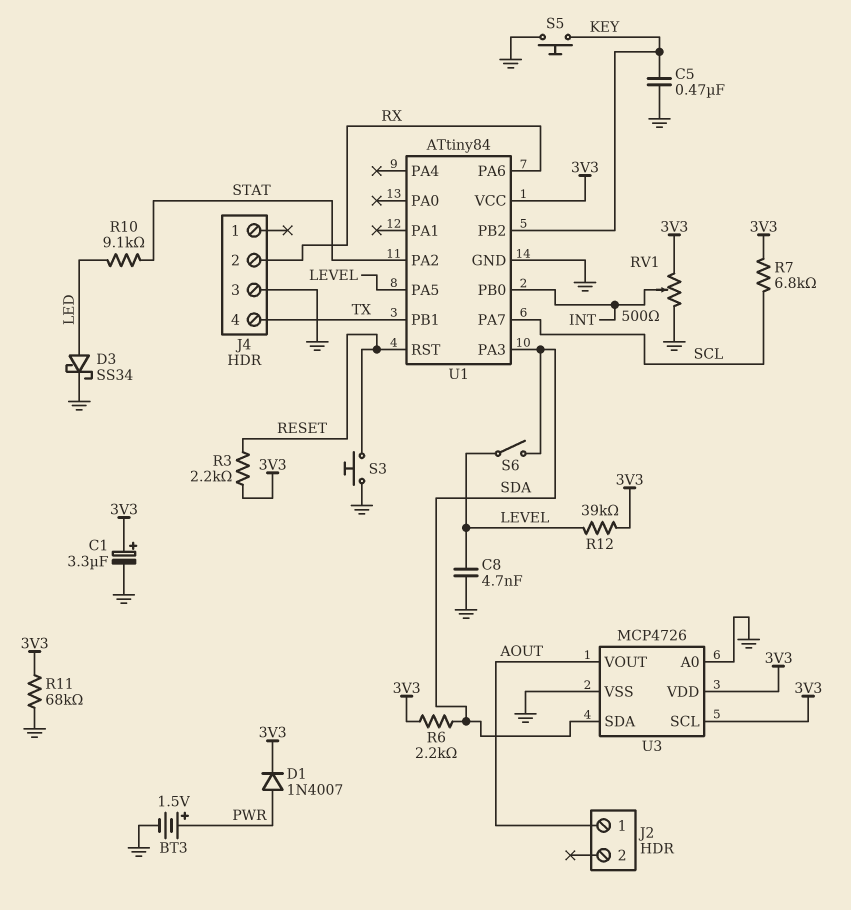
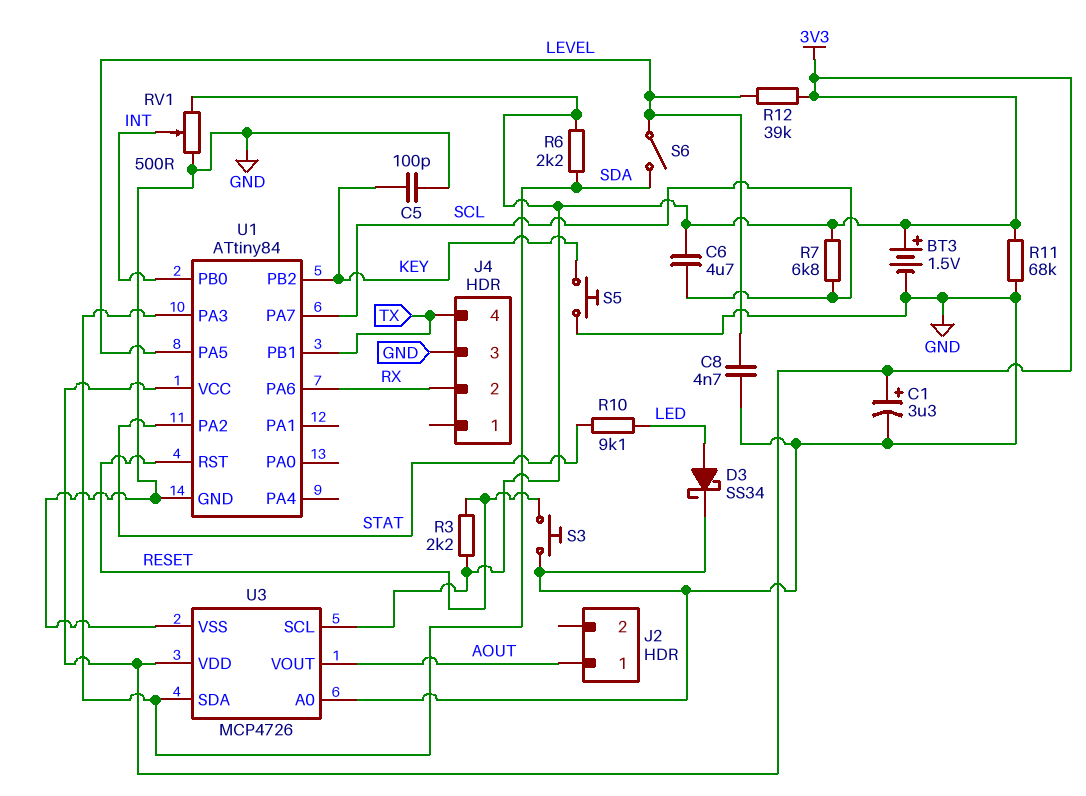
BT3: 1.5V (plus PWR, minus GND) -> 1.5V (plus 3V3, minus GND)
C5: 470nF (GND, KEY) -> 100pF (GND, KEY)
C6: none -> 4.7uF (3V3, SCL)
D1: diode 1N4007 (A PWR, K 3V3) -> none

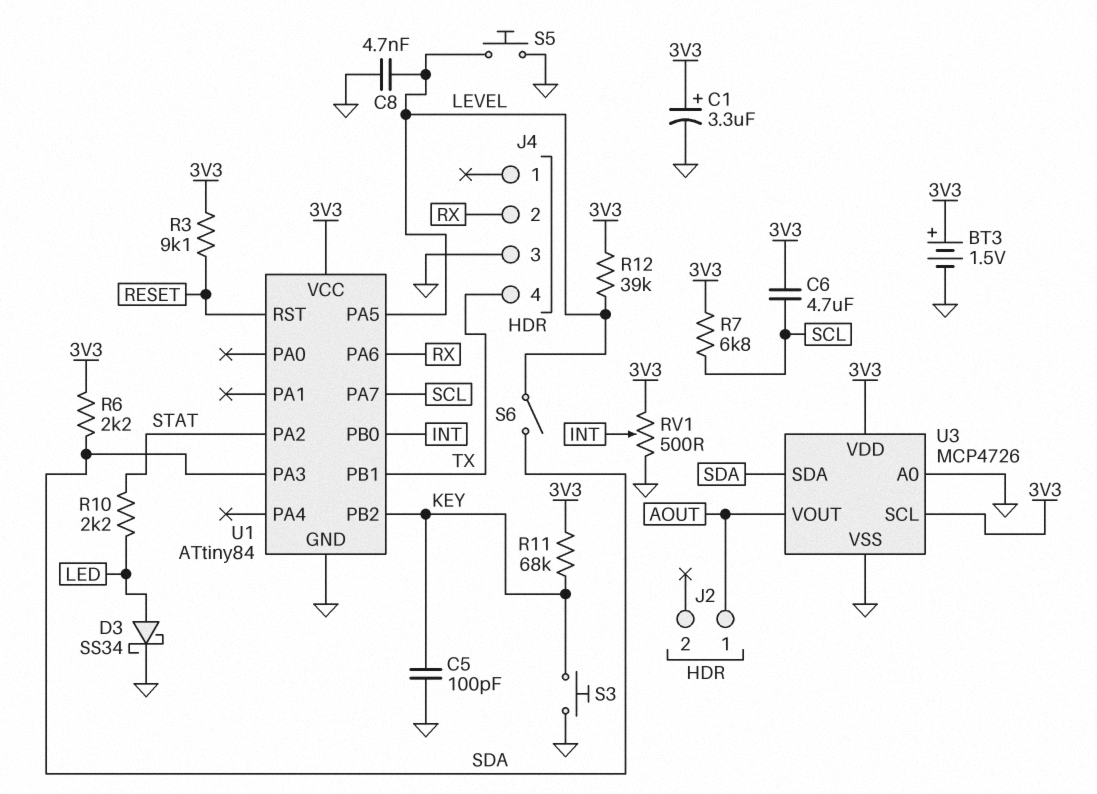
R3: 2.2k (3V3, RESET) -> 9.1k (3V3, RESET)
R10: 9.1k (LED, STAT) -> 2.2k (LED, STAT)
R11: 68k (3V3, GND) -> 68k (3V3, KEY)
S3: button (GND, RESET) -> button (GND, KEY)
S5: button (GND, KEY) -> button (GND, LEVEL)

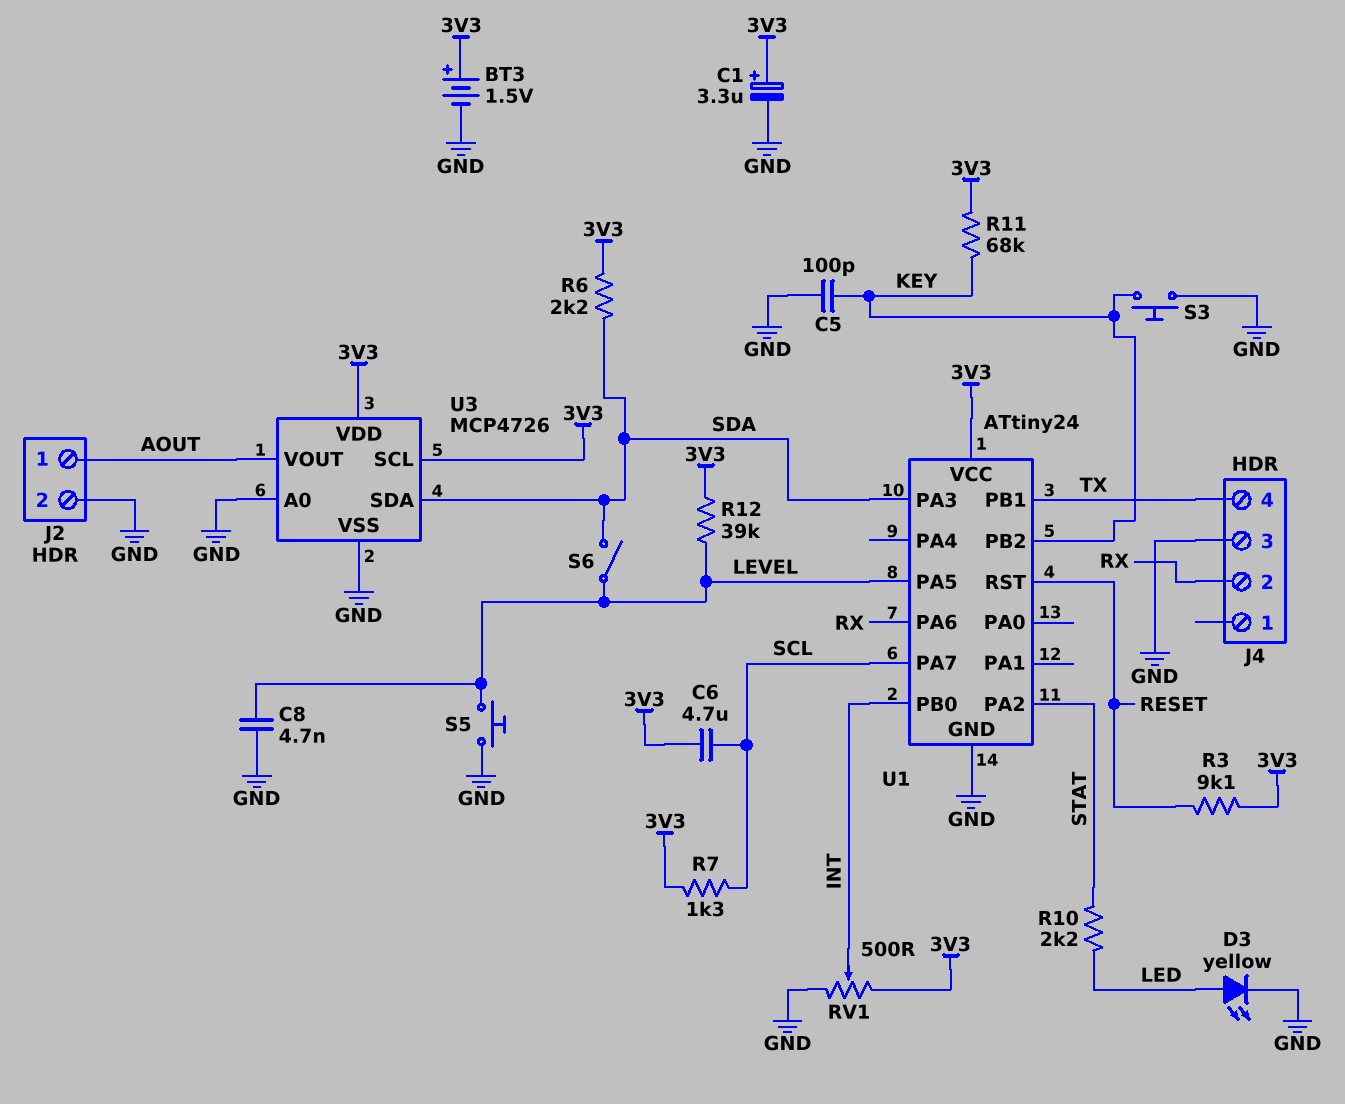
D3: schottky SS34 (A LED, K GND) -> LED yellow (A LED, K GND)
J2 pin 2: none -> GND
R7: 6.8k (3V3, SCL) -> 1.3k (3V3, SCL)
U1: ATtiny84 -> ATtiny24

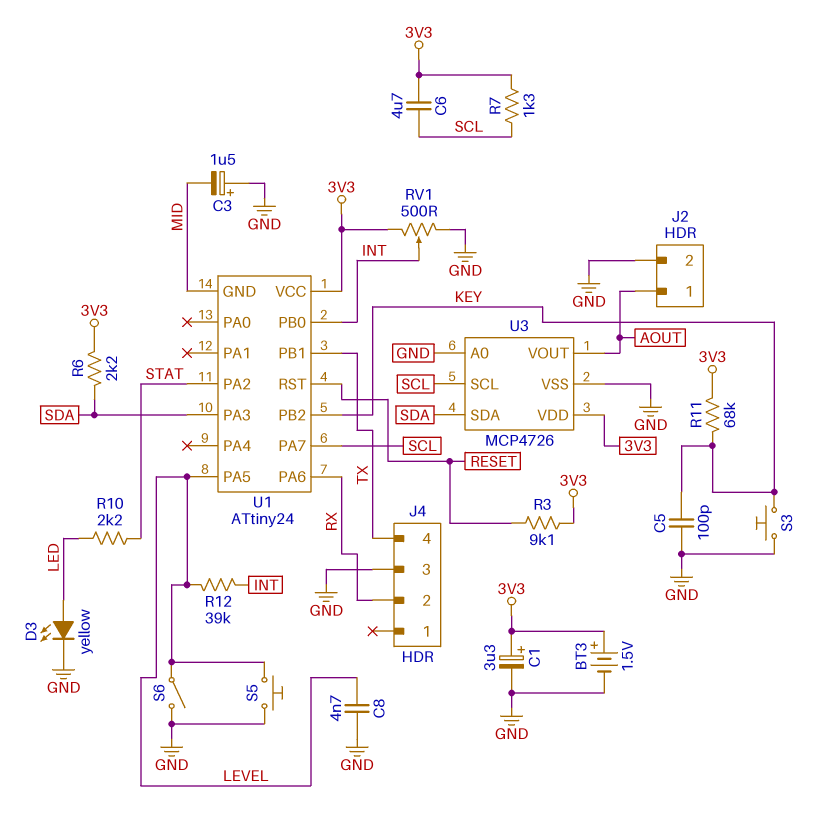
C3: none -> 1.5uF (plus GND, minus MID)
R12: 39k (3V3, LEVEL) -> 39k (INT, LEVEL)
S6: switch (LEVEL, SDA) -> switch (GND, LEVEL)
U1 pin GND: GND -> MID
U3 pin SCL: 3V3 -> SCL

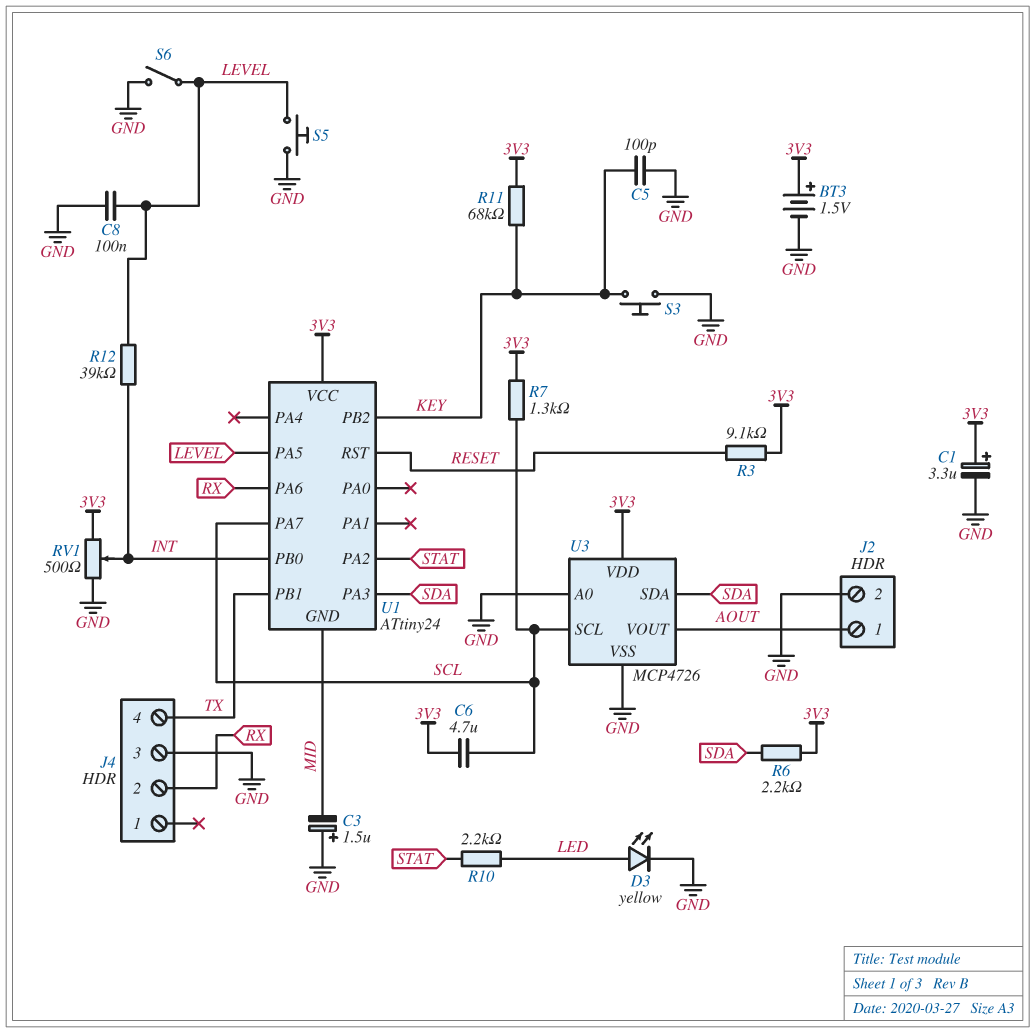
C8: 4.7nF (GND, LEVEL) -> 100nF (GND, LEVEL)

